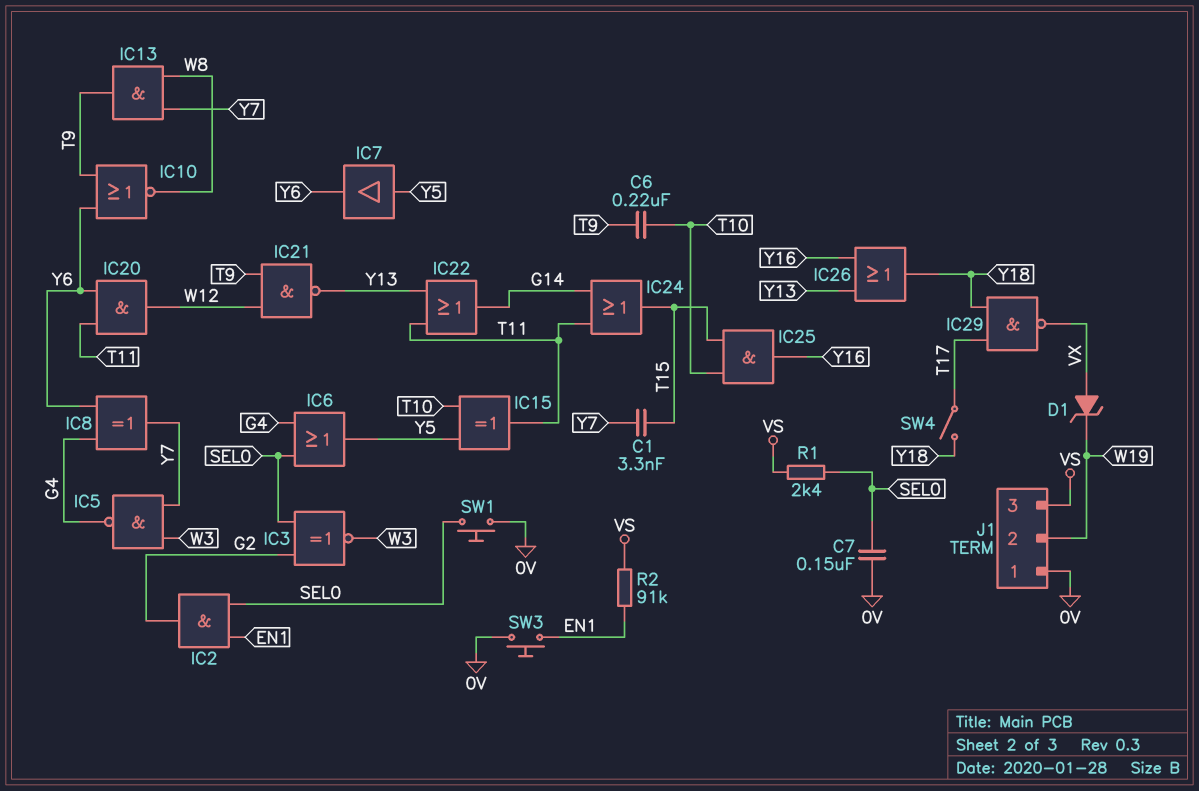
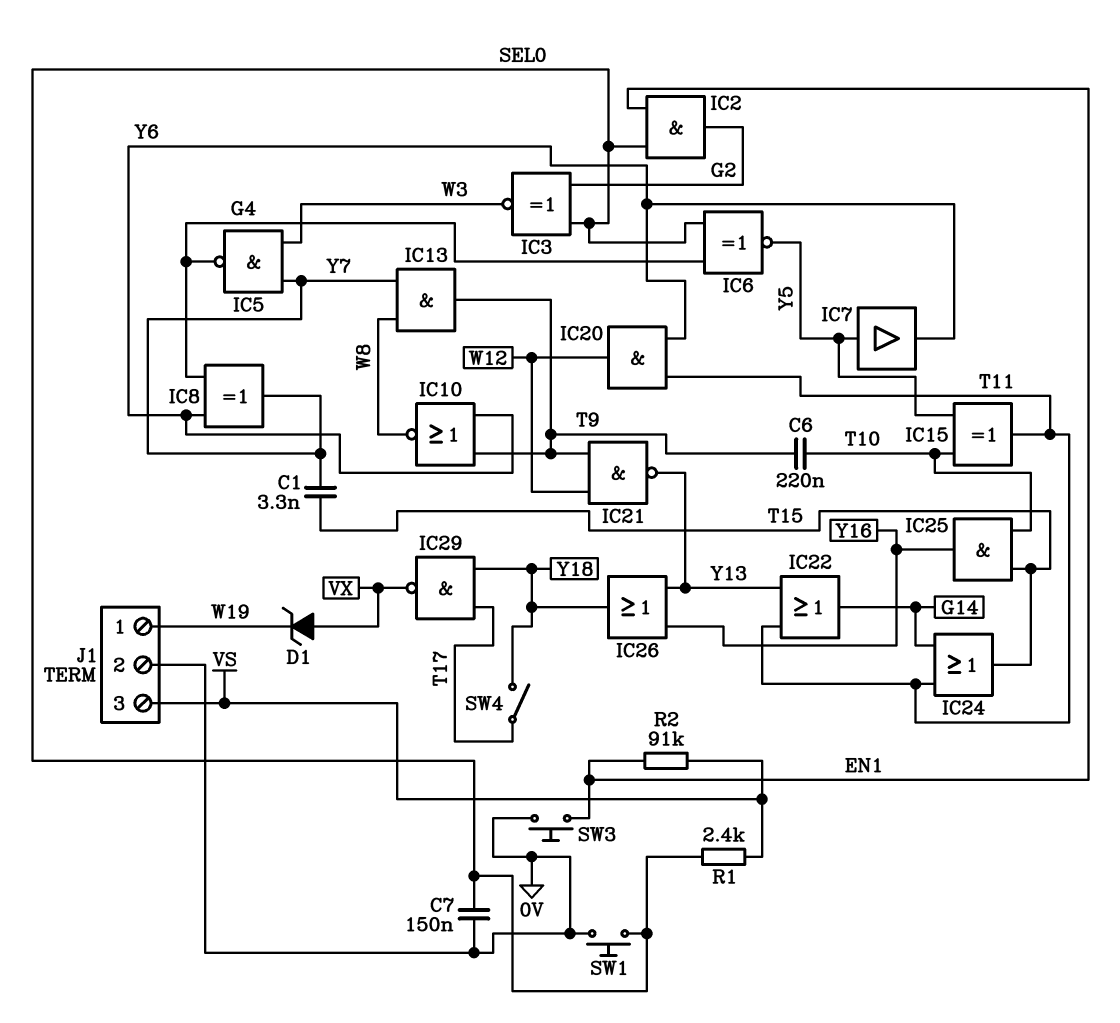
IC6: OR (in G4, in SEL0, out Y5) -> XNOR (in G4, in SEL0, out Y5)
J1 pin 1: 0V -> W19
J1 pin 2: W19 -> 0V

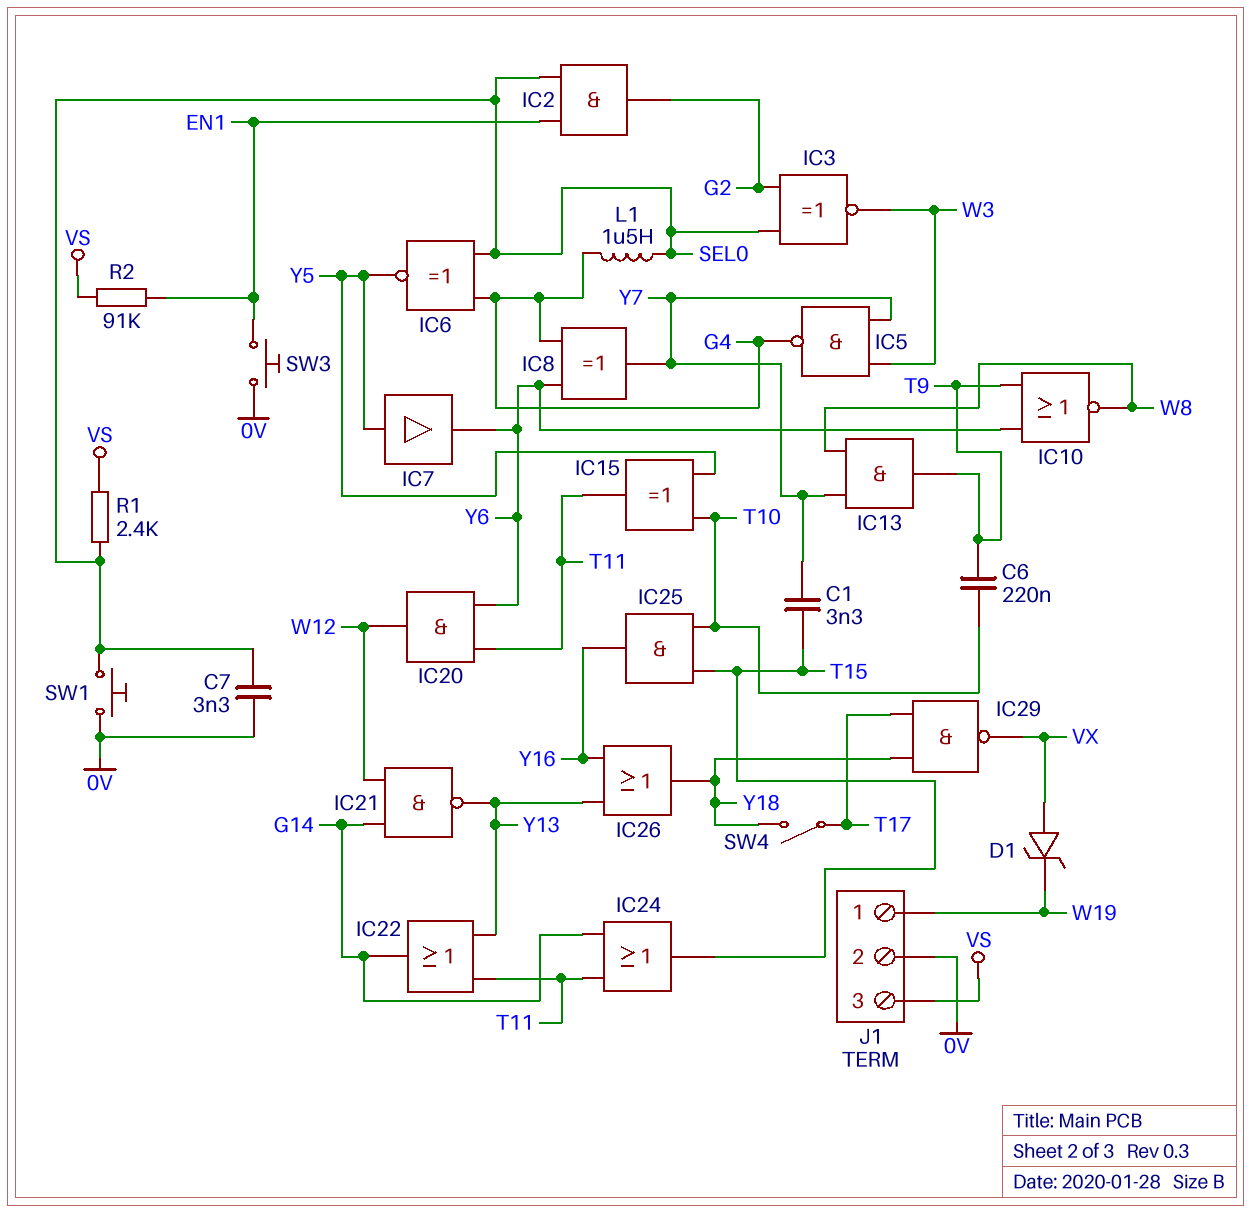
C7: 150nF (0V, SEL0) -> 3.3nF (0V, SEL0)
IC21: NAND (in T9, in W12, out Y13) -> NAND (in G14, in W12, out Y13)
L1: none -> 1.5uH (G4, SEL0)

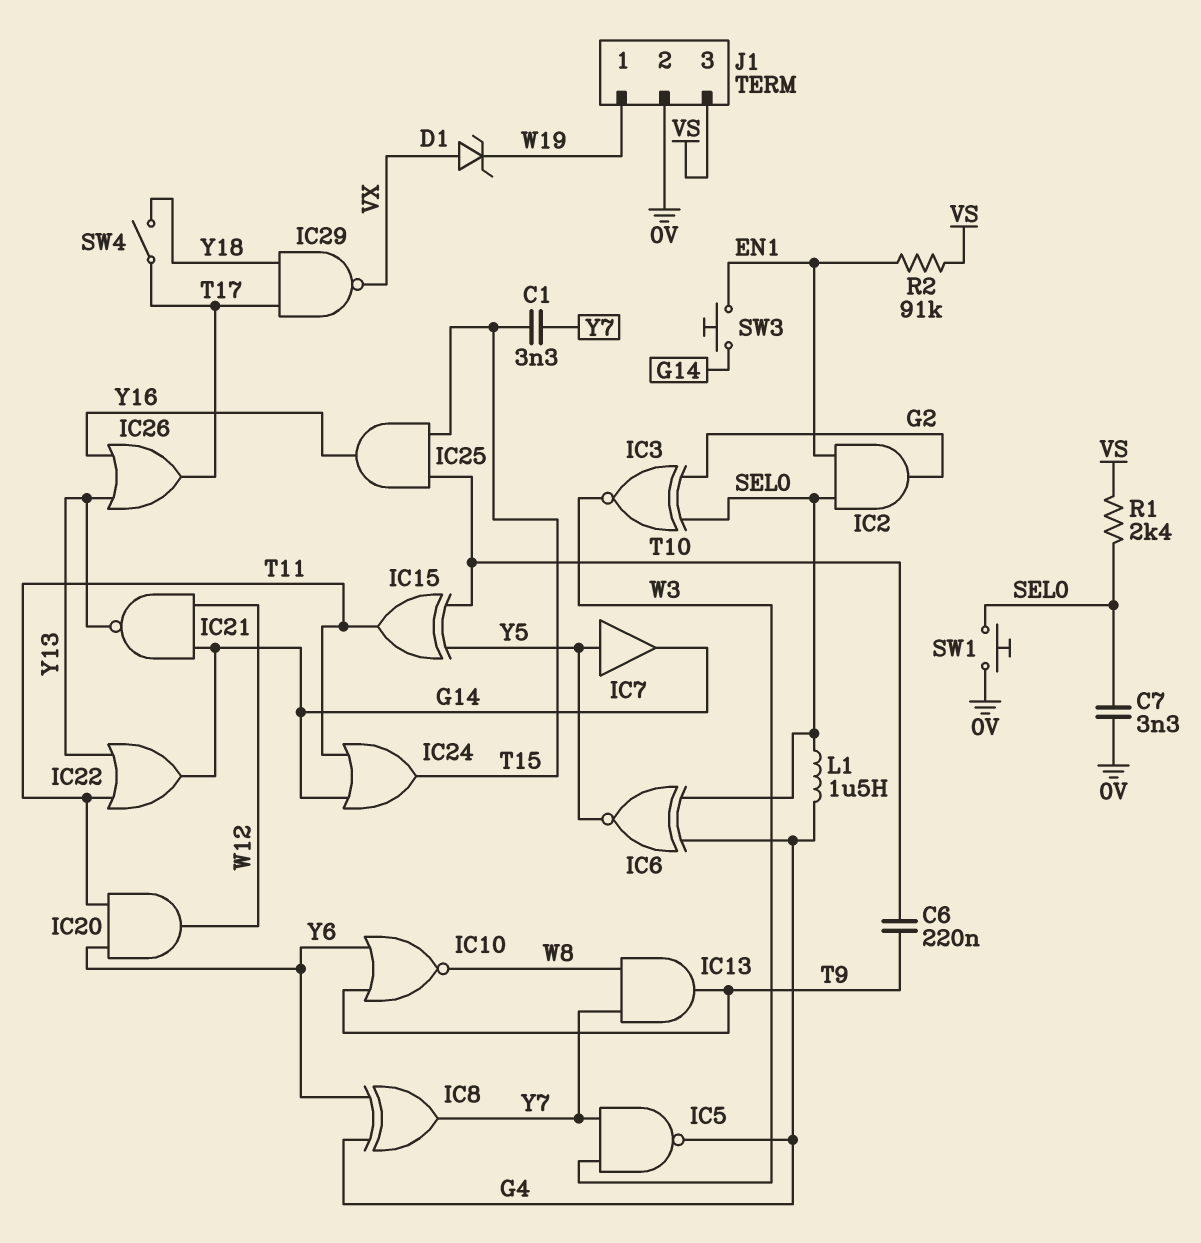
IC7: buffer (in Y5, out Y6) -> buffer (in Y5, out G14)
IC26: OR (in Y13, in Y16, out Y18) -> OR (in Y13, in Y16, out T17)
SW3: button (0V, EN1) -> button (EN1, G14)

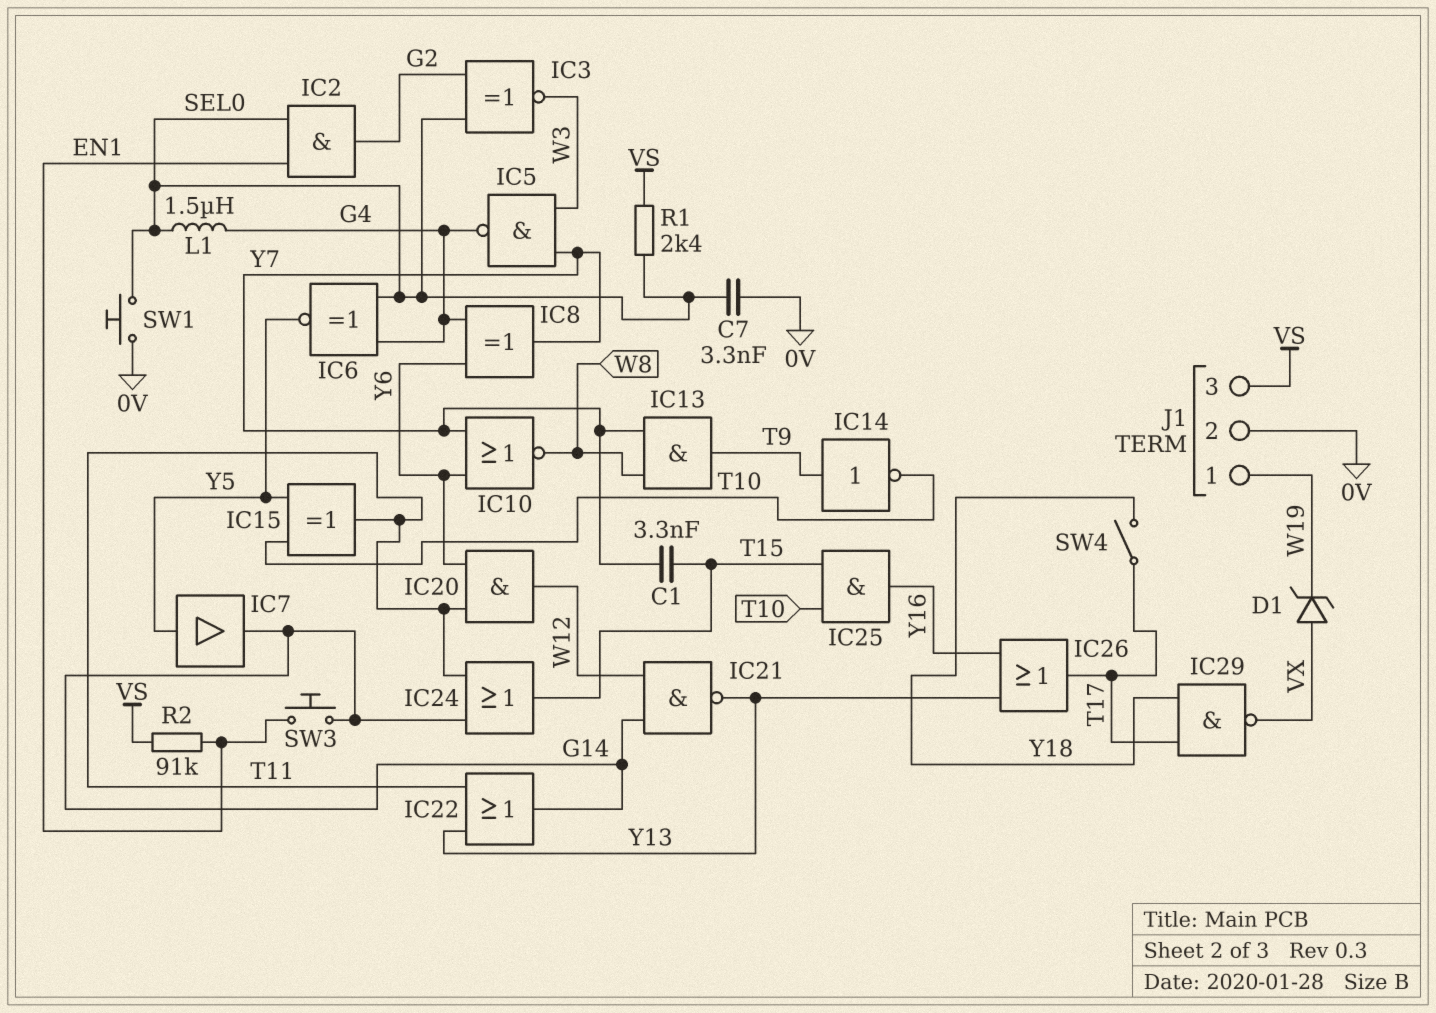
C6: 220nF (T9, T10) -> none
IC10: NOR (in T9, in Y6, out W8) -> NOR (in Y6, in Y7, out W8)
IC14: none -> NOT (in T9, out T10)

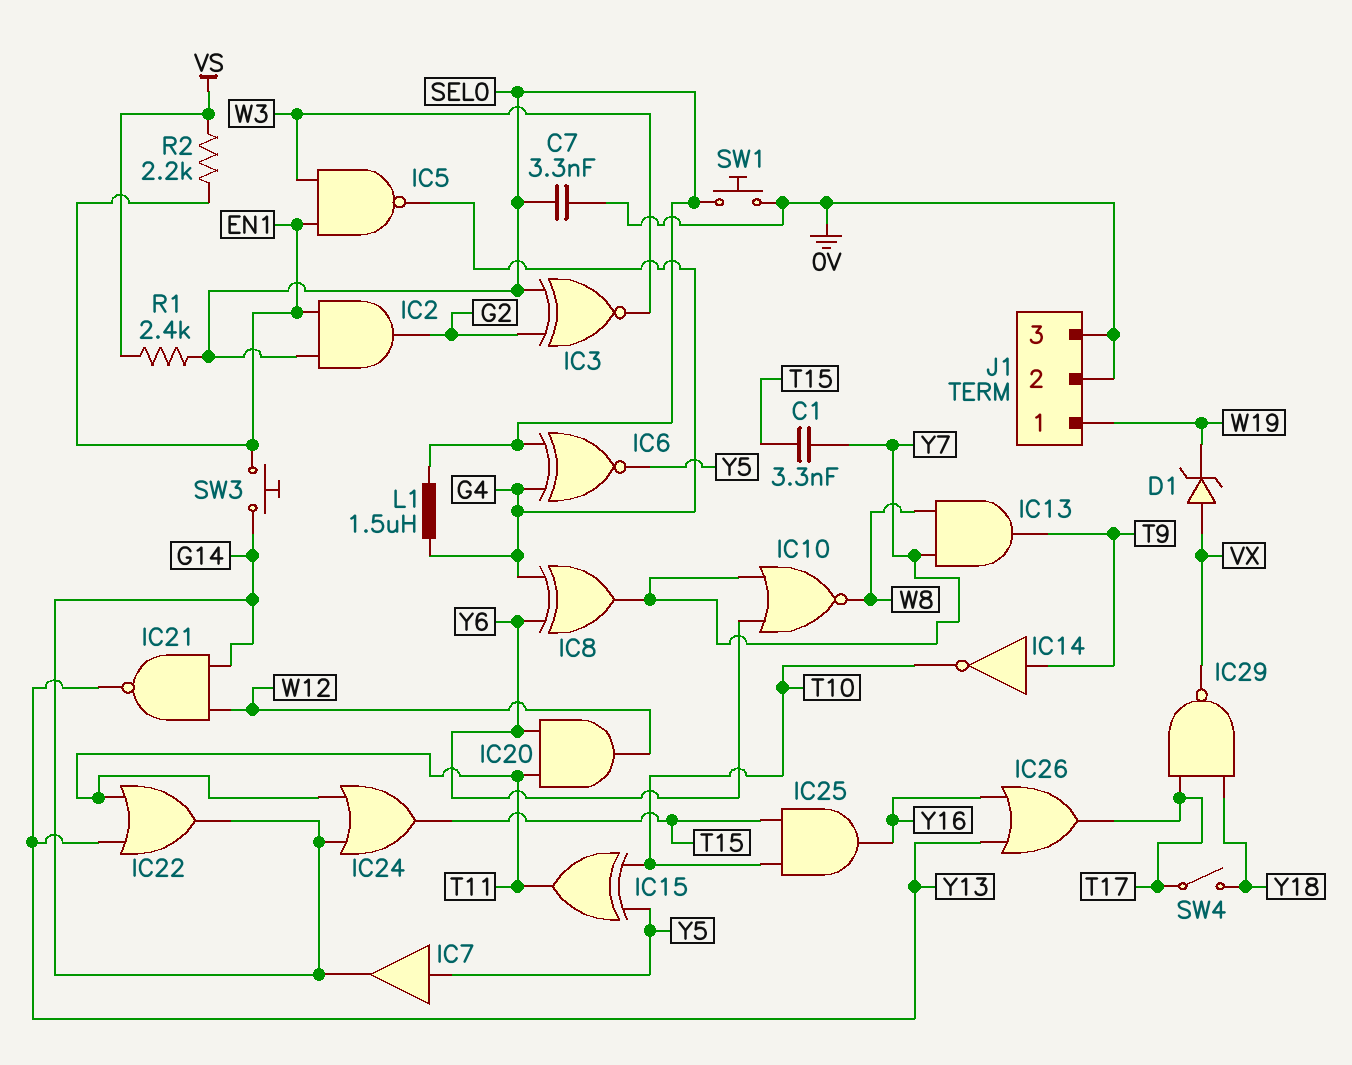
IC5: NAND (in W3, in Y7, out G4) -> NAND (in EN1, in W3, out G4)
J1 pin 3: VS -> 0V
R2: 91k (EN1, VS) -> 2.2k (EN1, VS)

